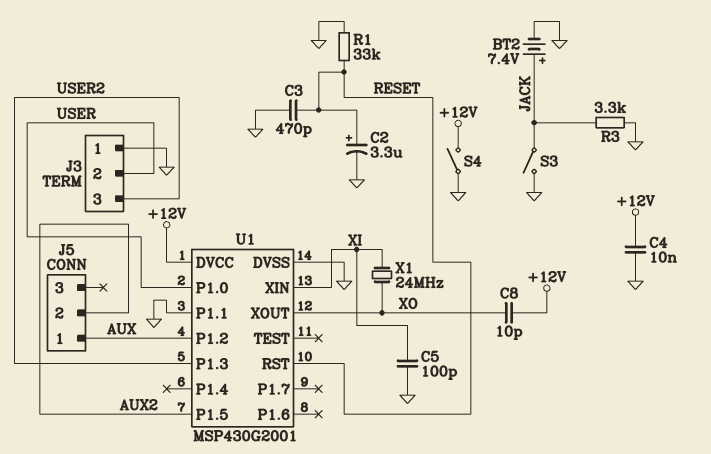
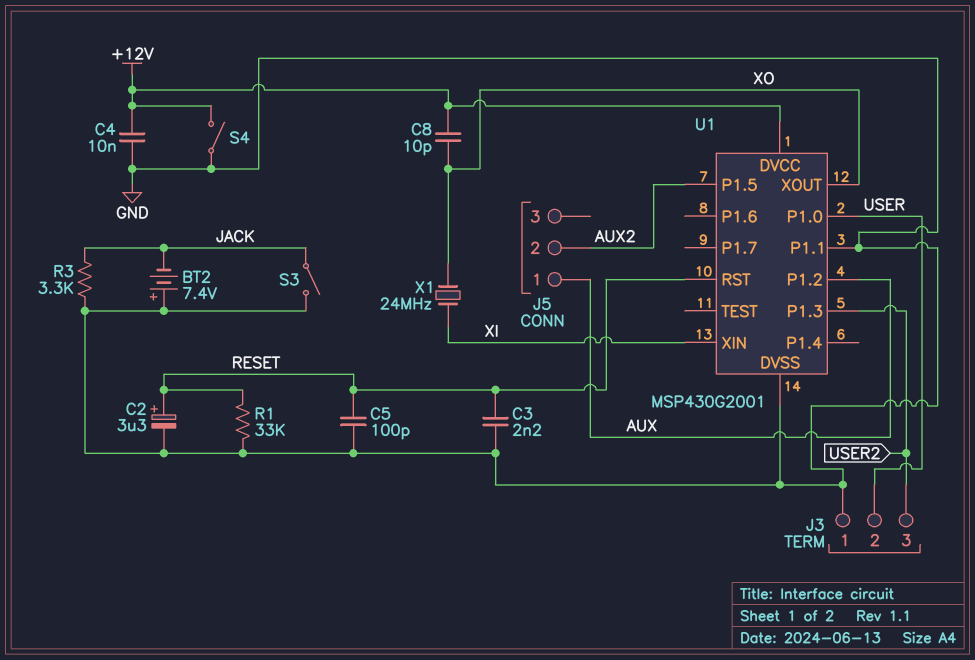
BT2: 7.4V (plus JACK, minus GND) -> 7.4V (plus GND, minus JACK)
C3: 470pF (GND, RESET) -> 2.2nF (GND, RESET)
C5: 100pF (GND, XI) -> 100pF (GND, RESET)

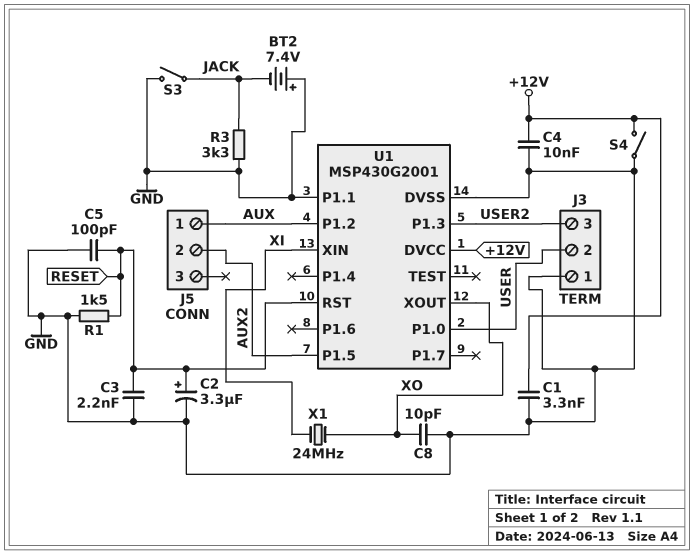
C1: none -> 3.3nF (+12V, GND)
C8: 10pF (+12V, XO) -> 10pF (GND, XO)
R1: 33k (GND, RESET) -> 1.5k (GND, RESET)

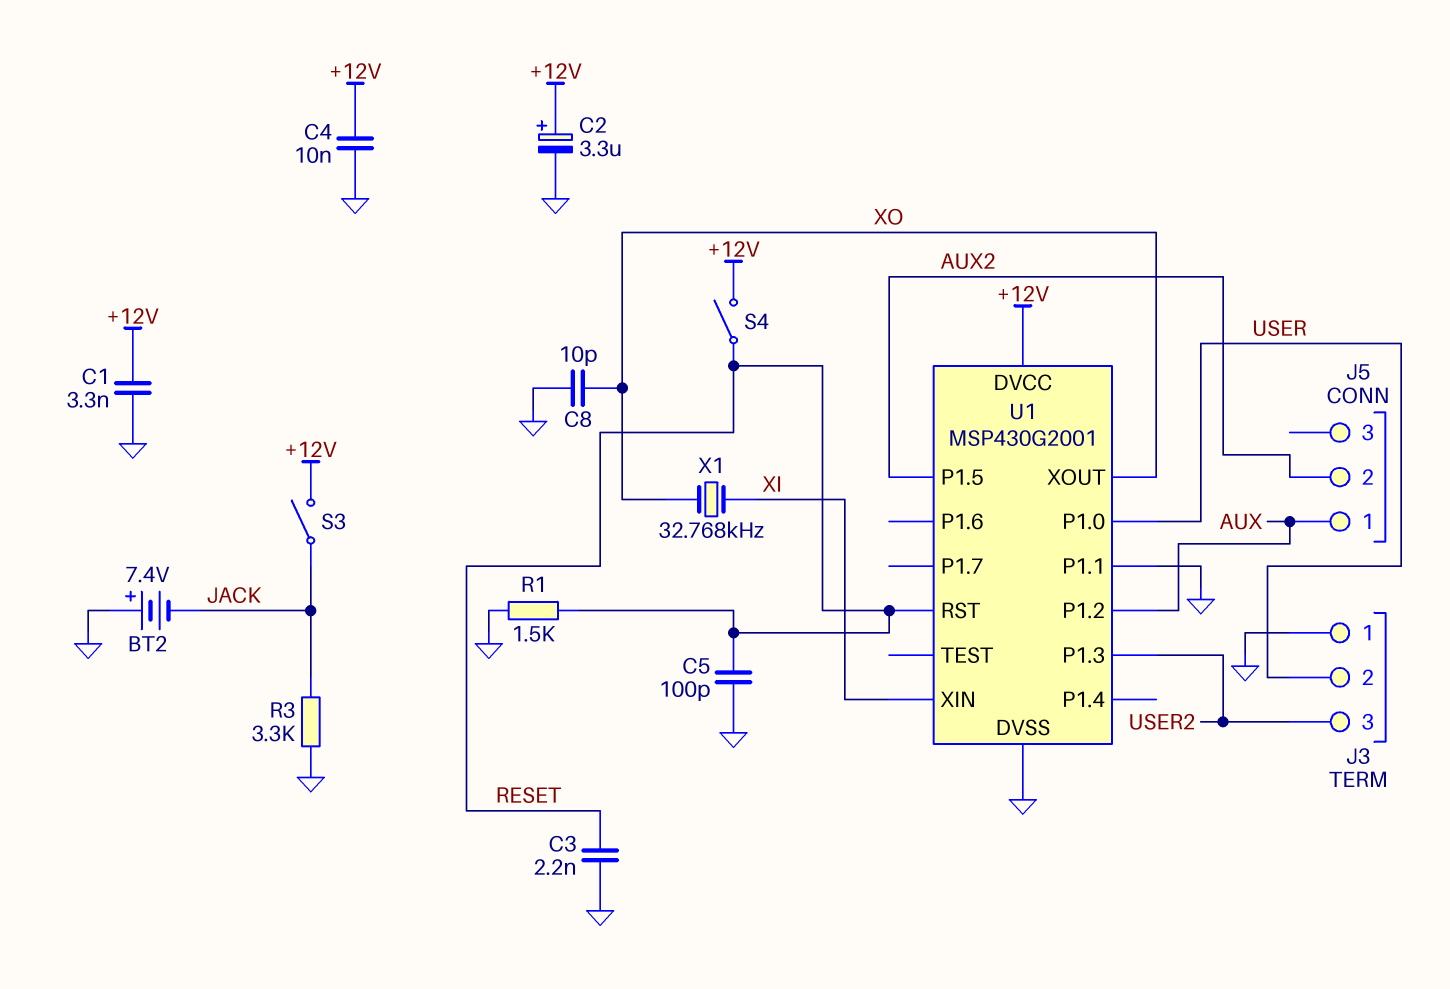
C2: 3.3uF (plus RESET, minus GND) -> 3.3uF (plus +12V, minus GND)
S3: switch (GND, JACK) -> switch (+12V, JACK)
S4: switch (+12V, GND) -> switch (+12V, RESET)
X1: 24MHz (XI, XO) -> 32.768kHz (XI, XO)

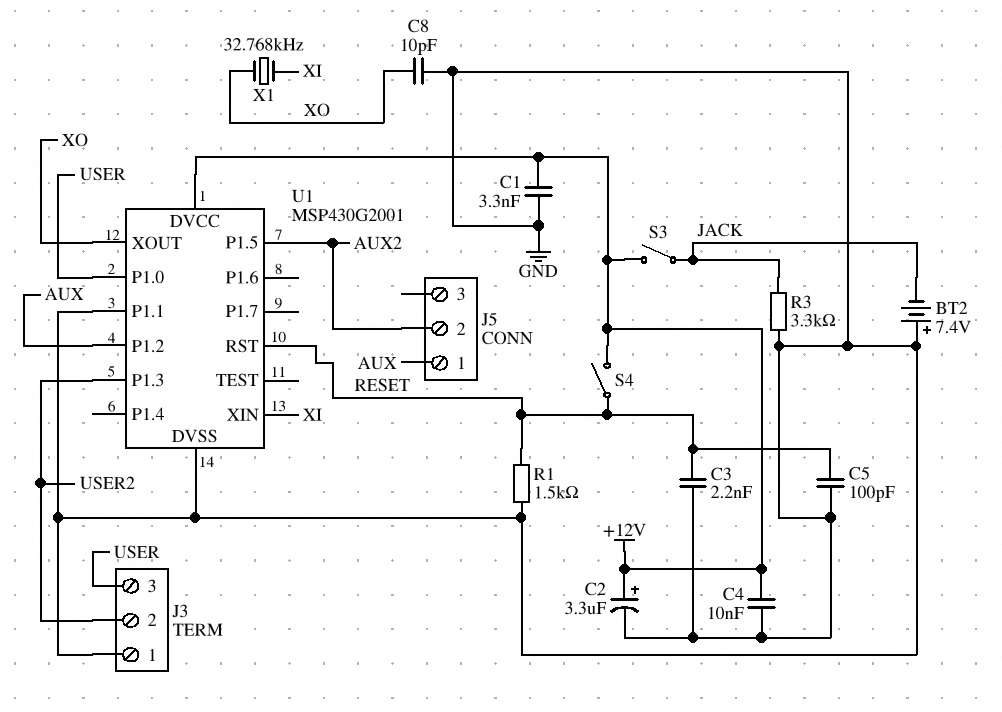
J3 pin 2: USER -> USER2
J3 pin 3: USER2 -> USER

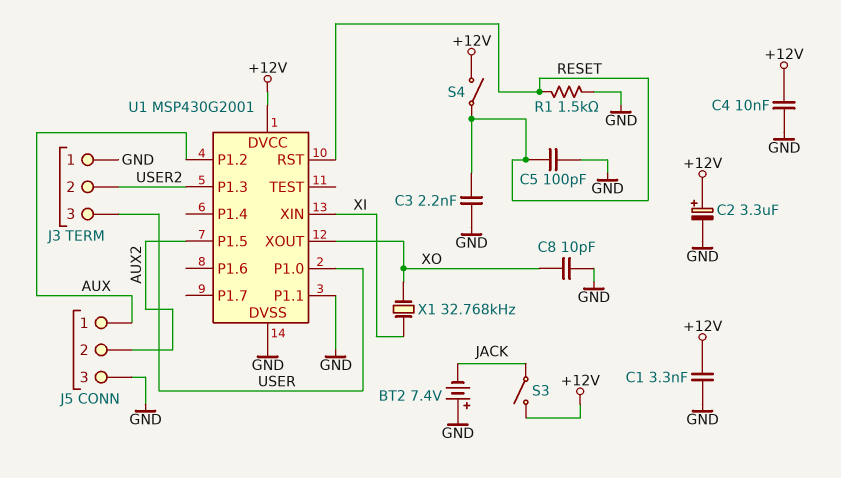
J5 pin 3: none -> GND
R3: 3.3k (GND, JACK) -> none

